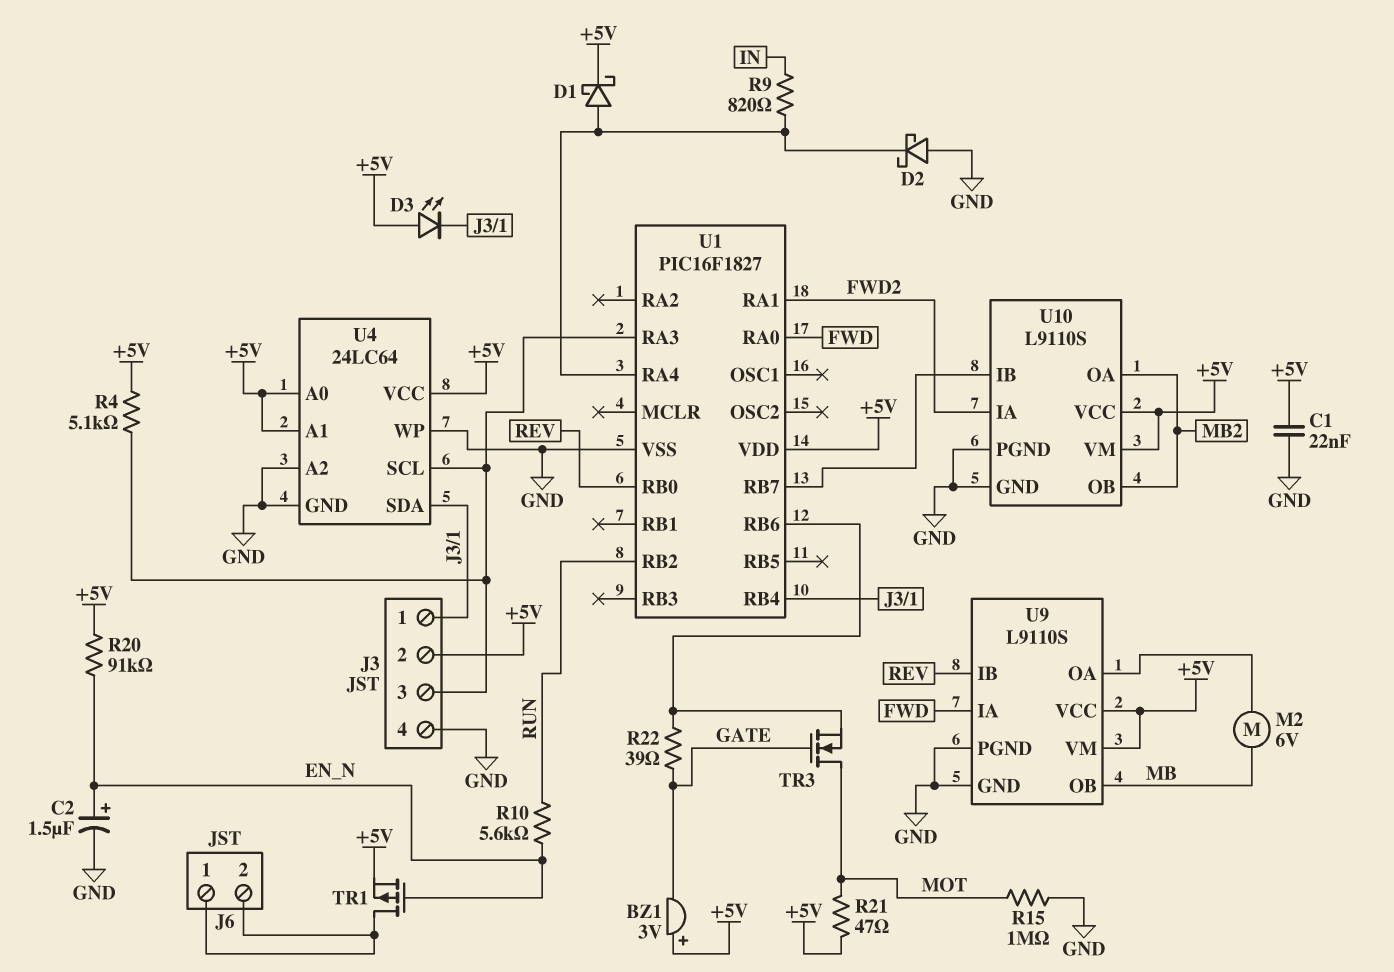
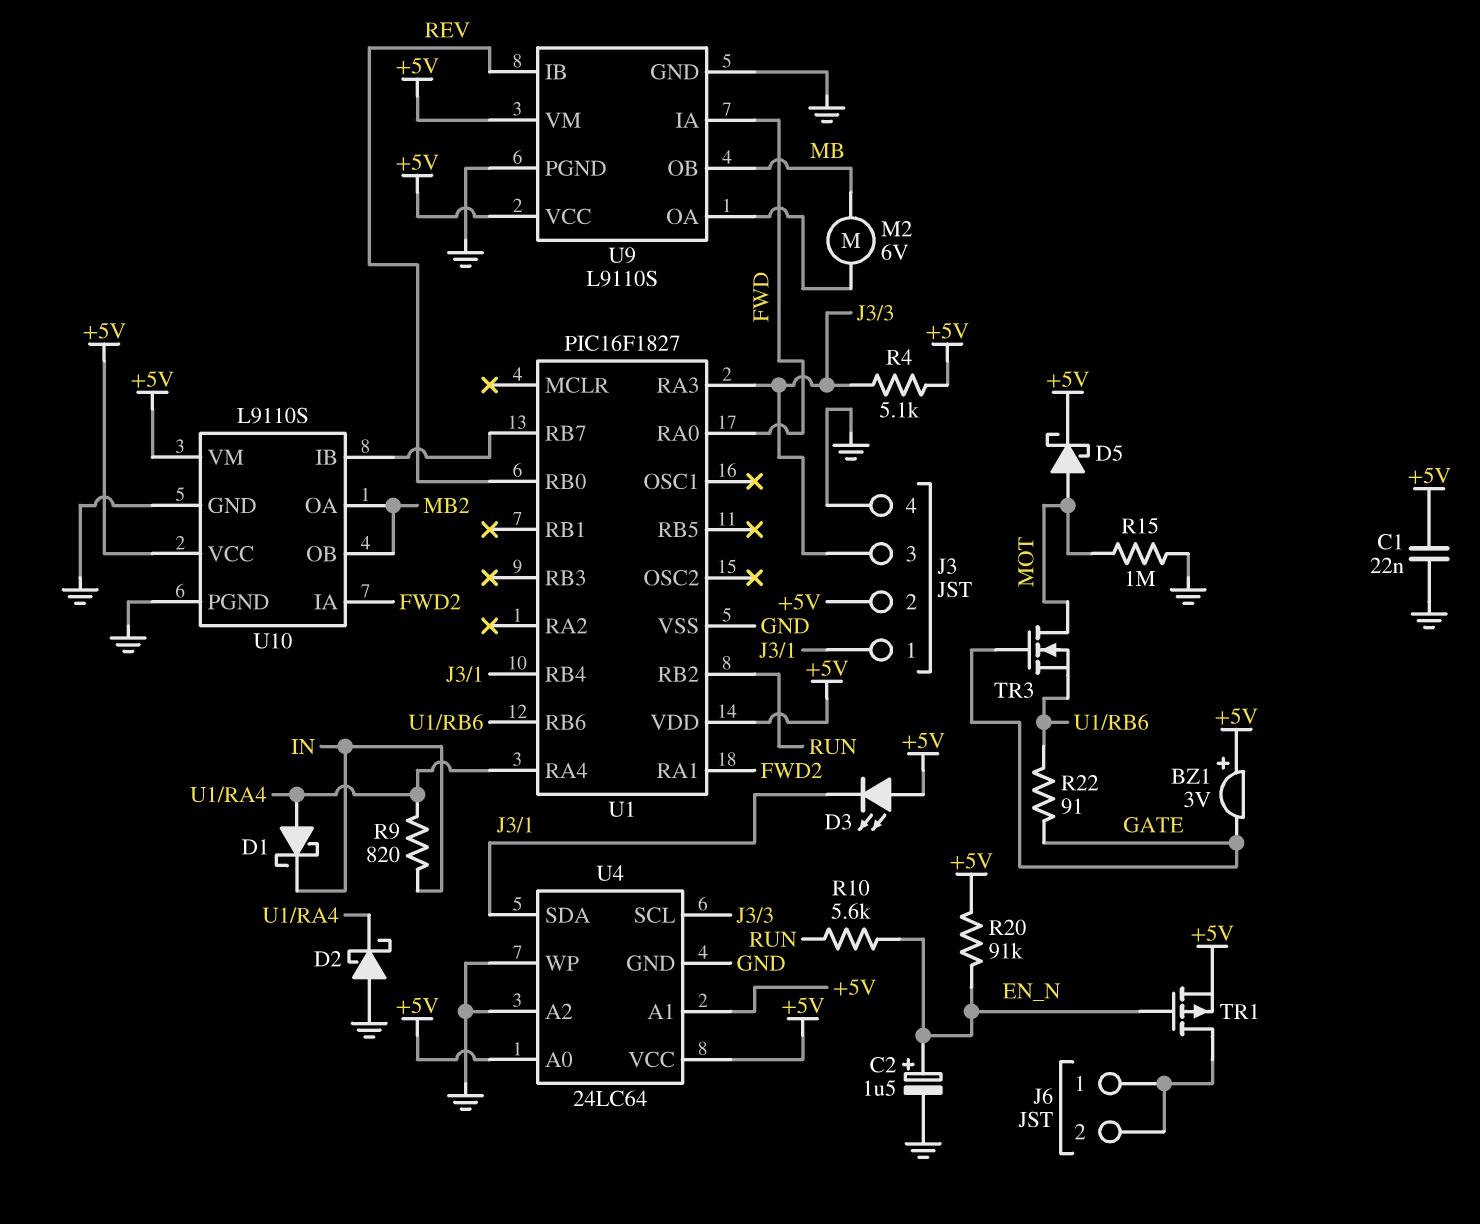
D1: schottky (A U1/RA4, K +5V) -> schottky (A U1/RA4, K IN)
D5: none -> schottky (A MOT, K +5V)
R21: 47 (+5V, MOT) -> none
R22: 39 (GATE, U1/RB6) -> 91 (GATE, U1/RB6)

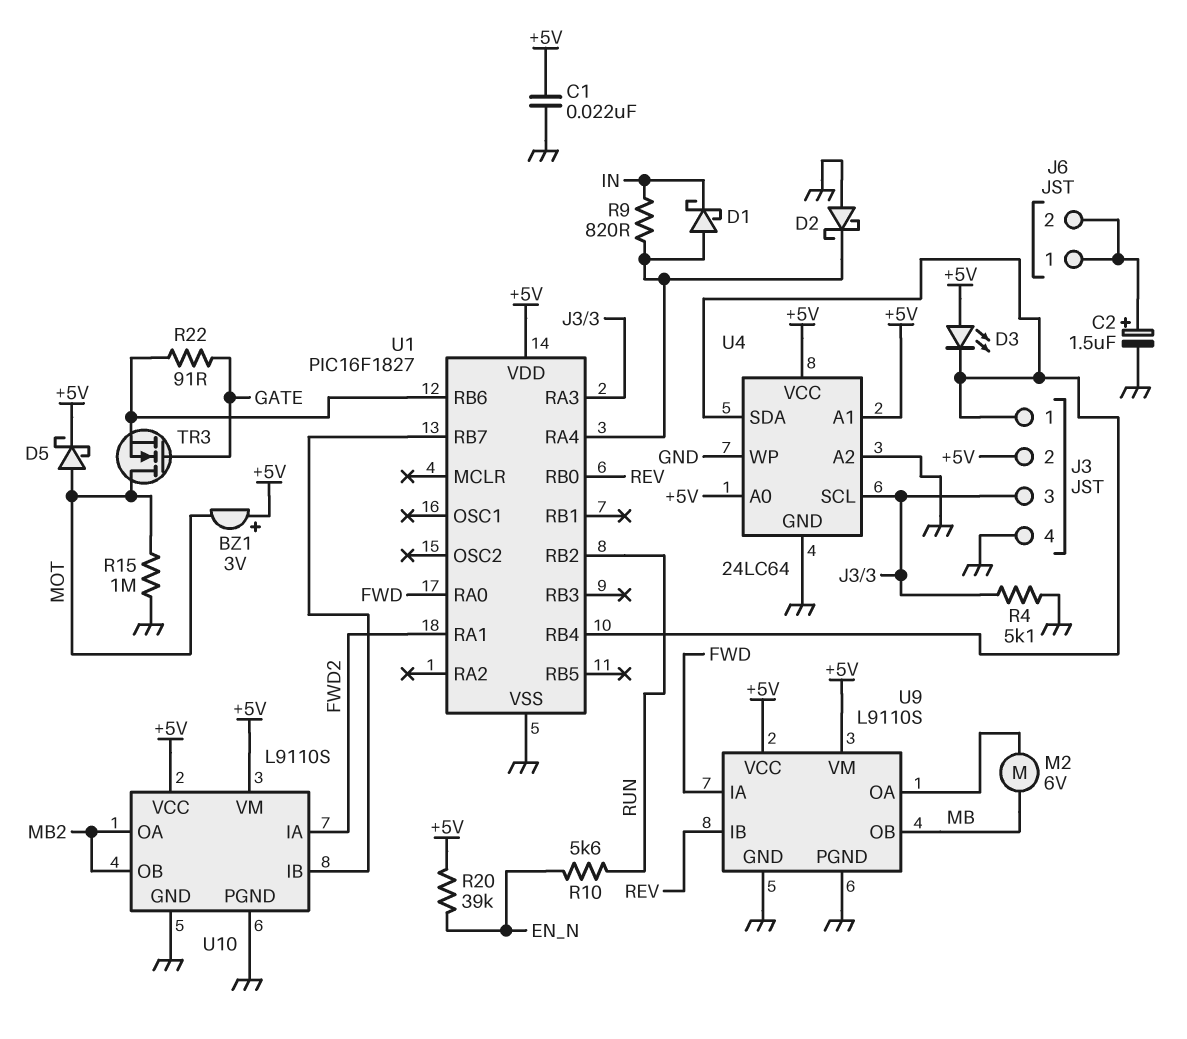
BZ1: buzzer 3V (plus +5V, minus GATE) -> buzzer 3V (plus +5V, minus MOT)
C2: 1.5uF (plus EN_N, minus GND) -> 1.5uF (plus J6/1, minus GND)
R4: 5.1k (+5V, J3/3) -> 5.1k (GND, J3/3)
R20: 91k (+5V, EN_N) -> 39k (+5V, EN_N)
TR1: PMOS (G EN_N, D J6/1, S +5V) -> none

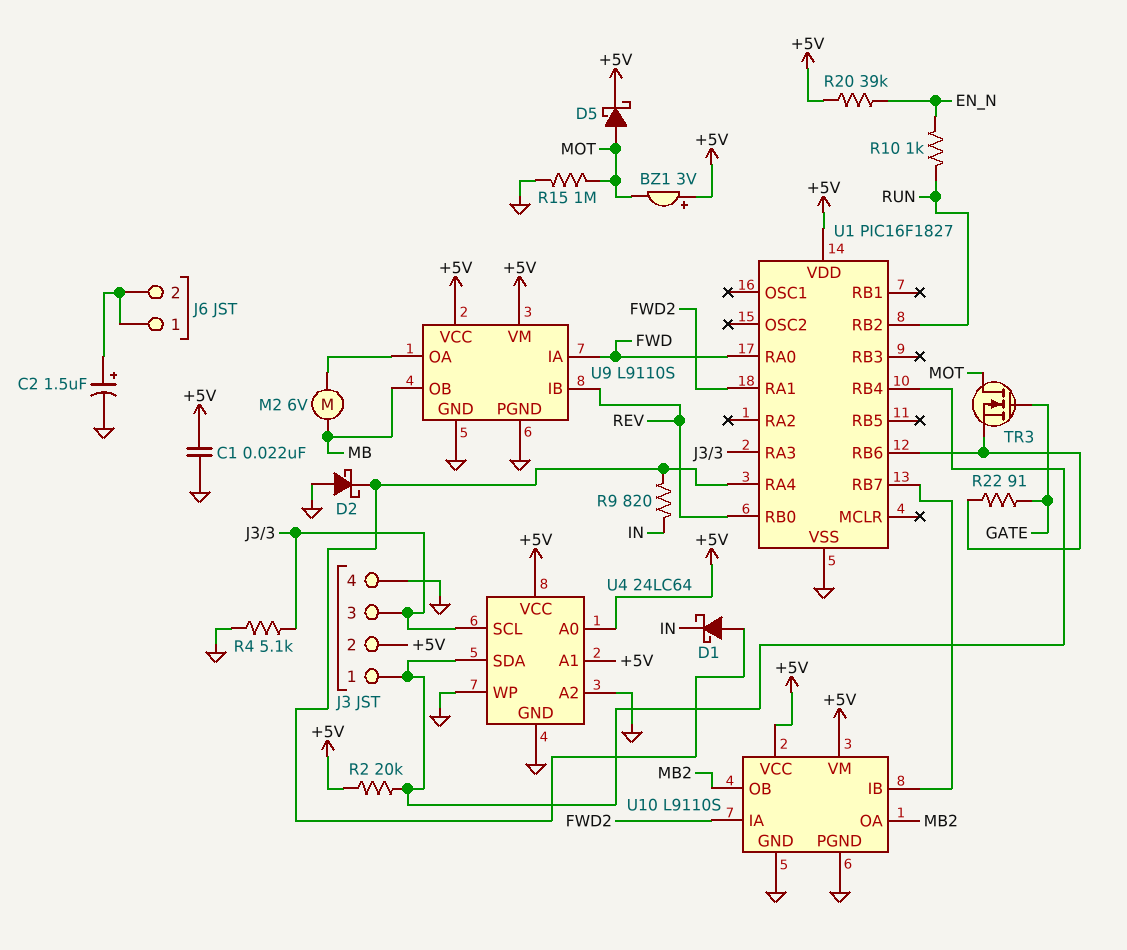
D3: LED (A +5V, K J3/1) -> none
R2: none -> 20k (+5V, J3/1)
R10: 5.6k (EN_N, RUN) -> 1k (EN_N, RUN)

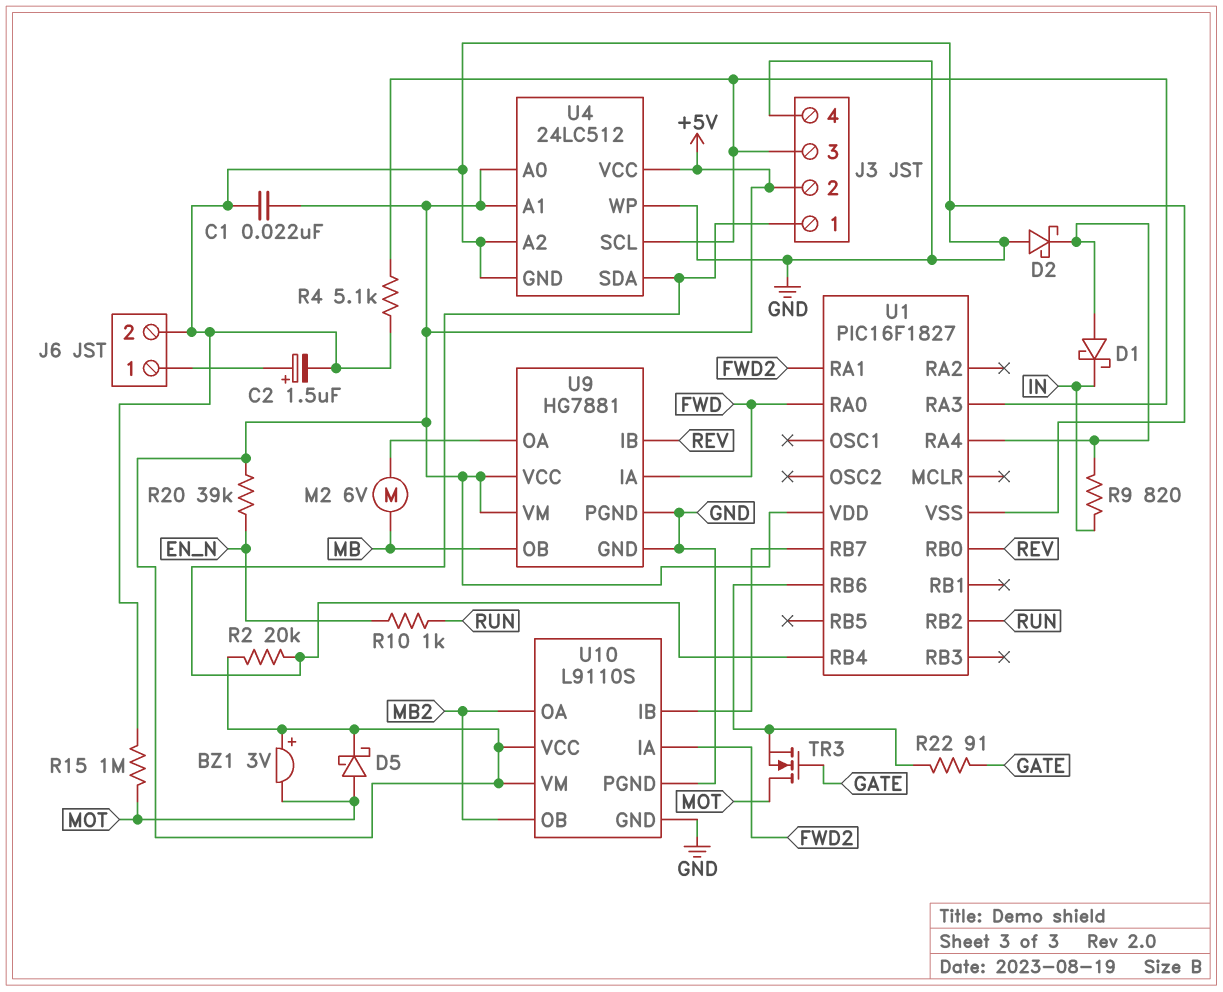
J6 pin 2: J6/1 -> GND
U4: 24LC64 -> 24LC512
U9: L9110S -> HG7881

